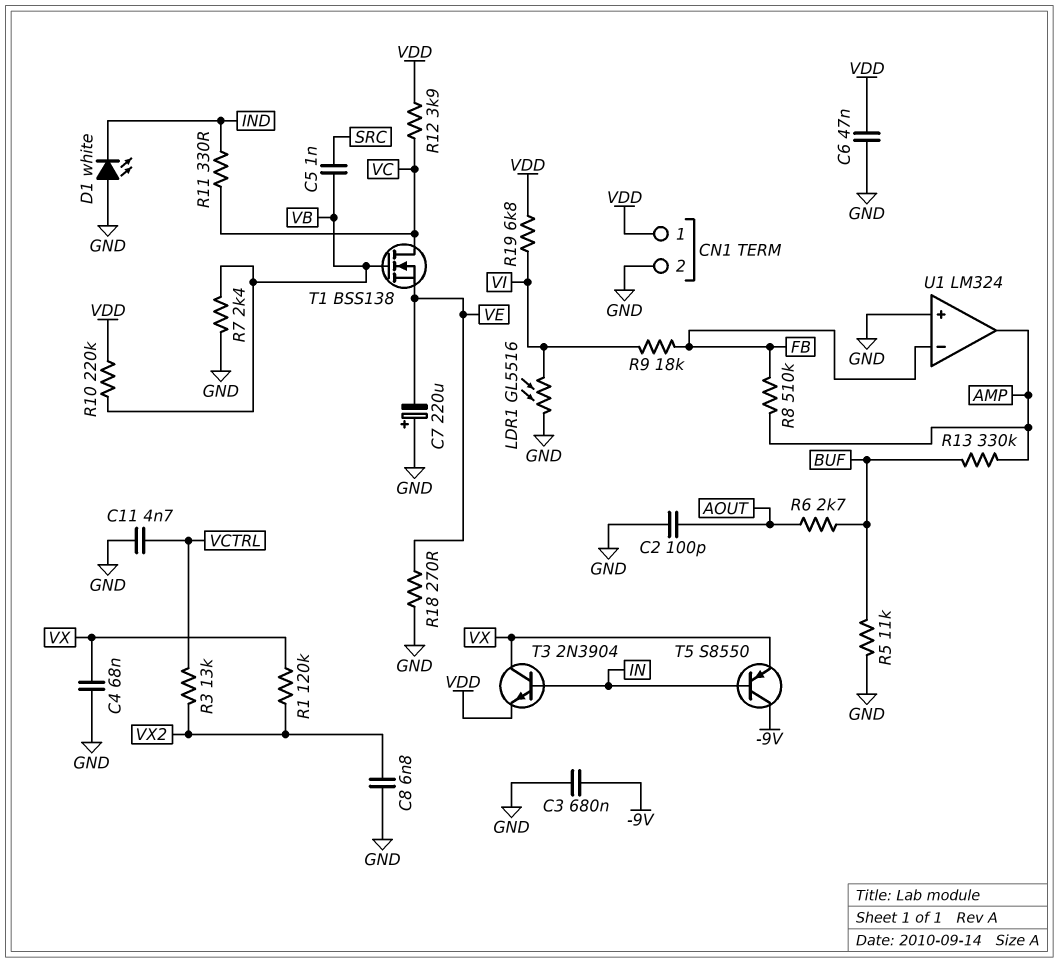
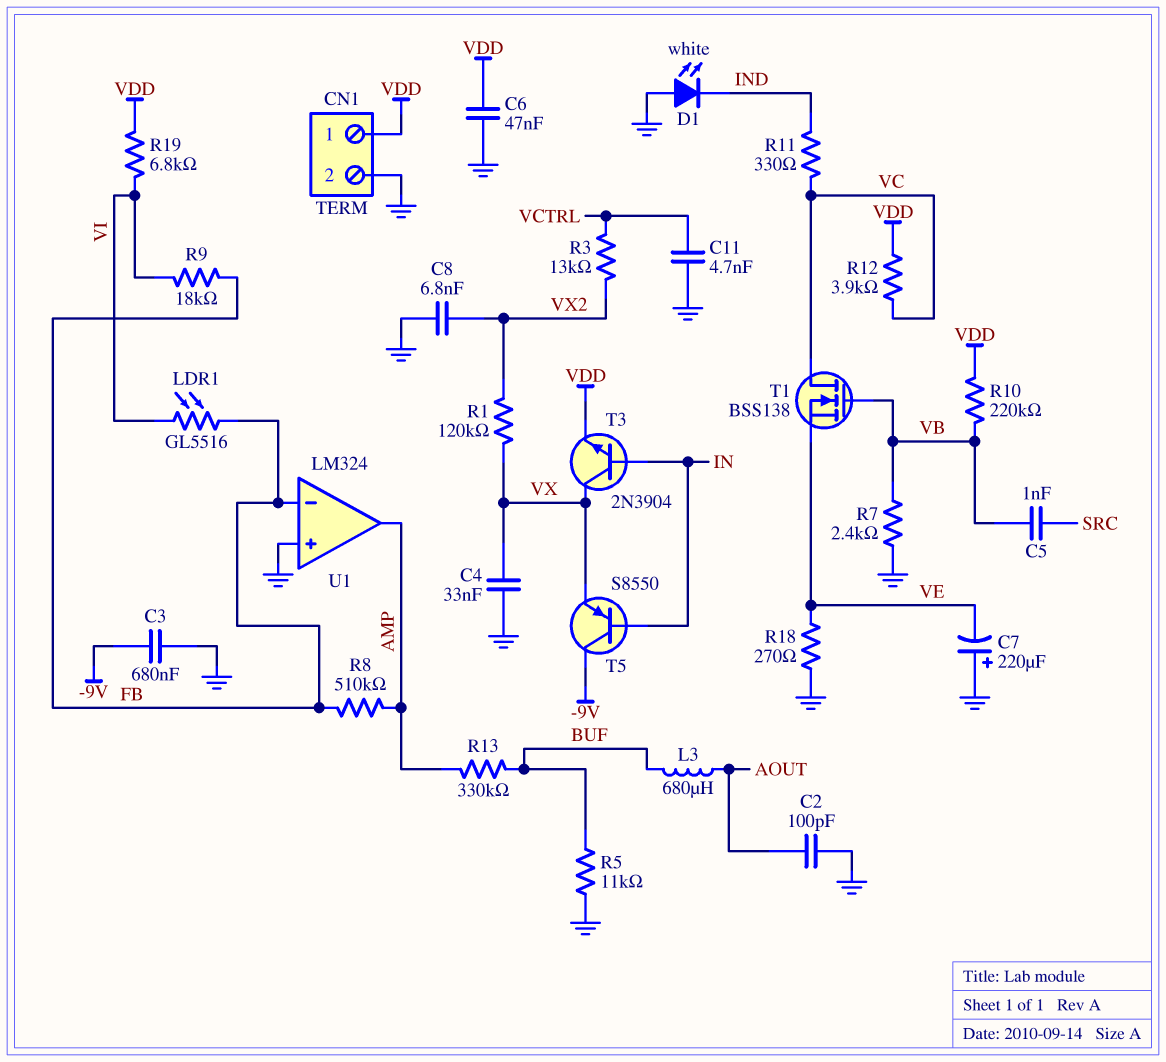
C4: 68nF (GND, VX) -> 33nF (GND, VX)
L3: none -> 680uH (AOUT, BUF)
LDR1: GL5516 (GND, VI) -> GL5516 (FB, VI)
R6: 2.7k (AOUT, BUF) -> none

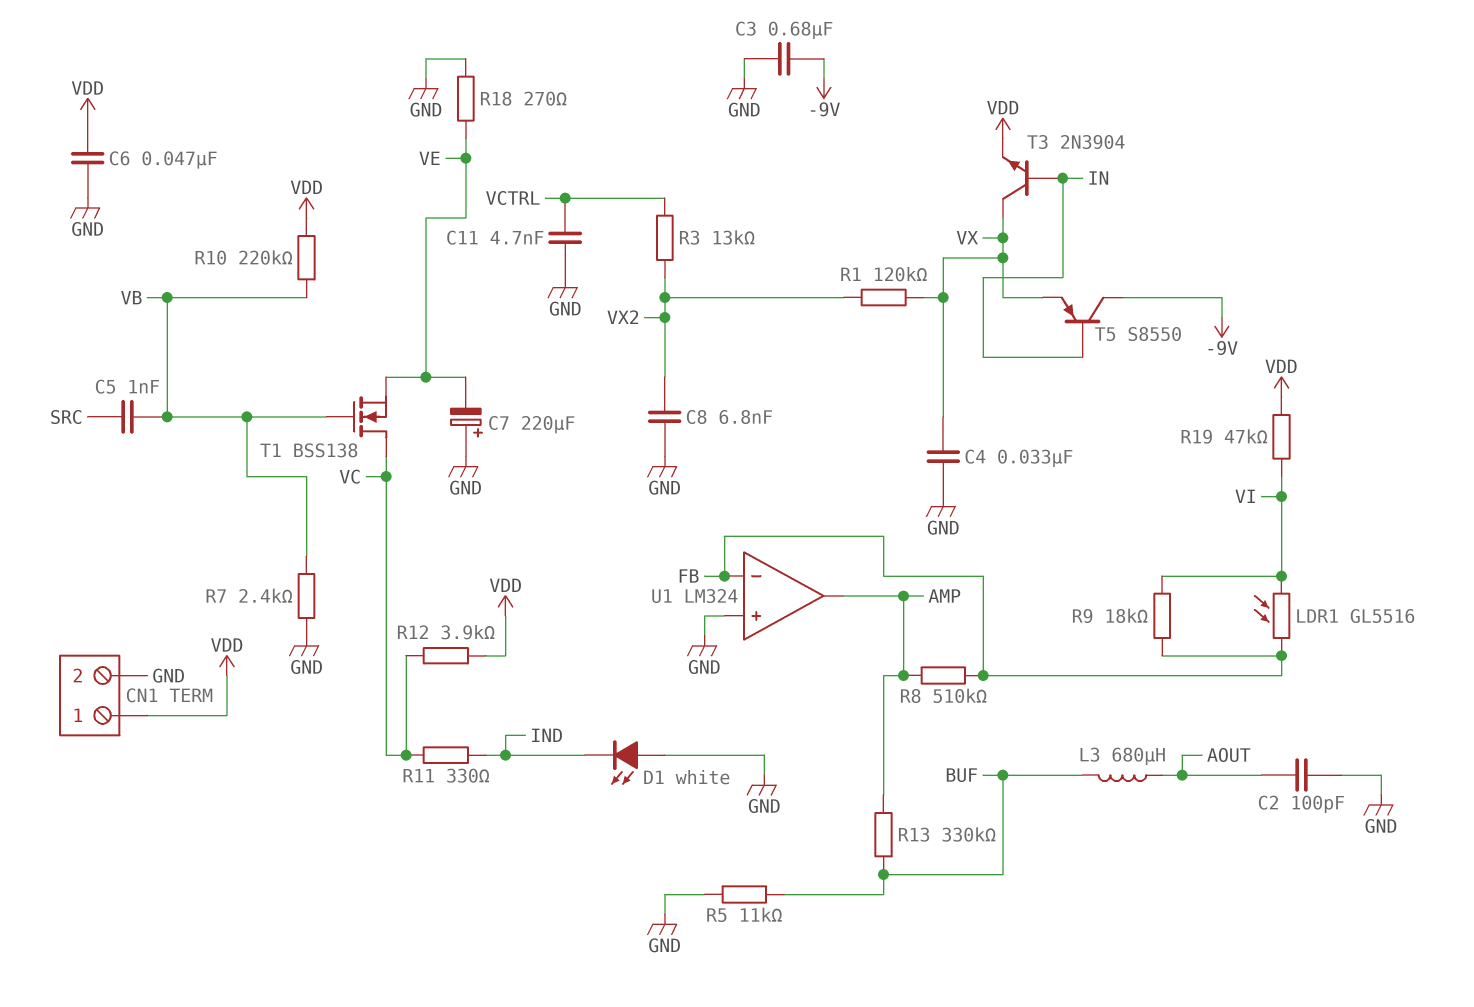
R19: 6.8k (VDD, VI) -> 47k (VDD, VI)

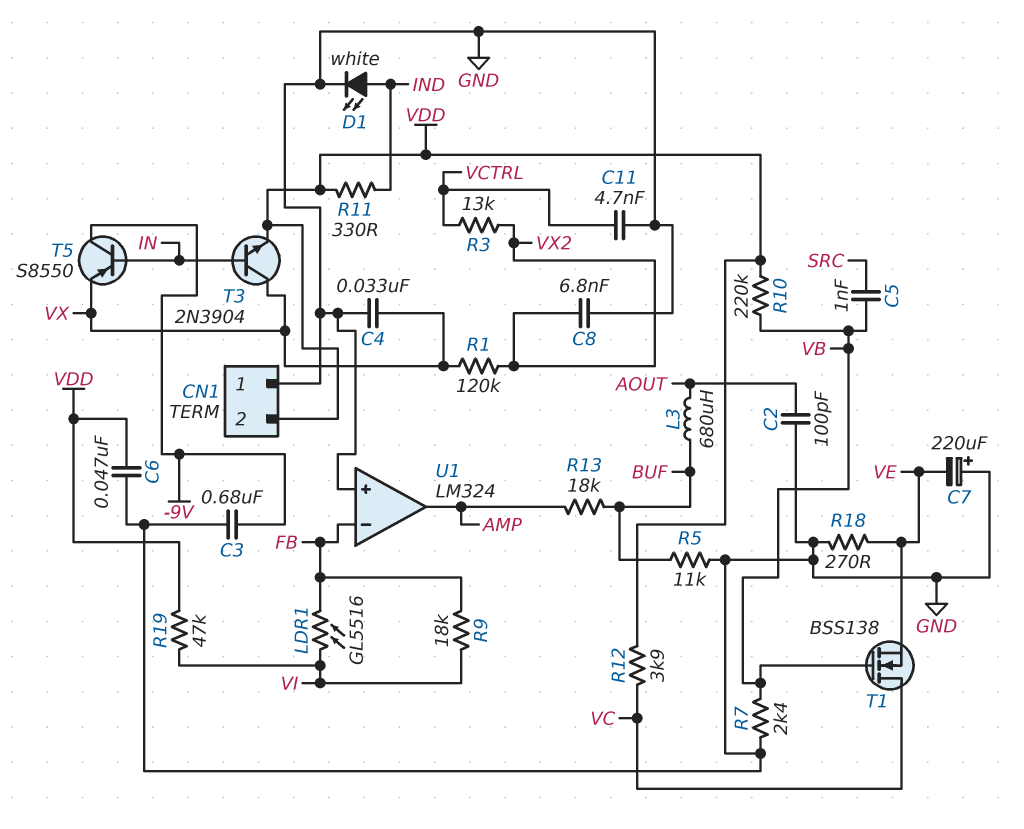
CN1 pin 1: VDD -> GND
CN1 pin 2: GND -> VDD
D1: LED white (A GND, K IND) -> LED white (A IND, K GND)
R8: 510k (AMP, FB) -> none
R11: 330 (IND, VC) -> 330 (IND, VDD)
R13: 330k (AMP, BUF) -> 18k (AMP, BUF)

